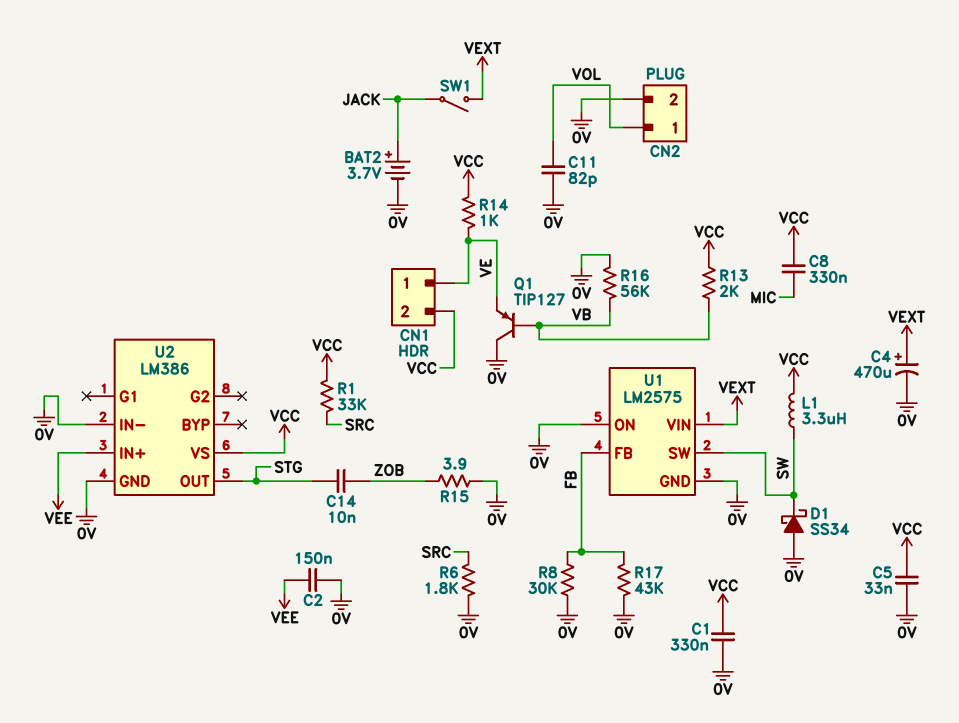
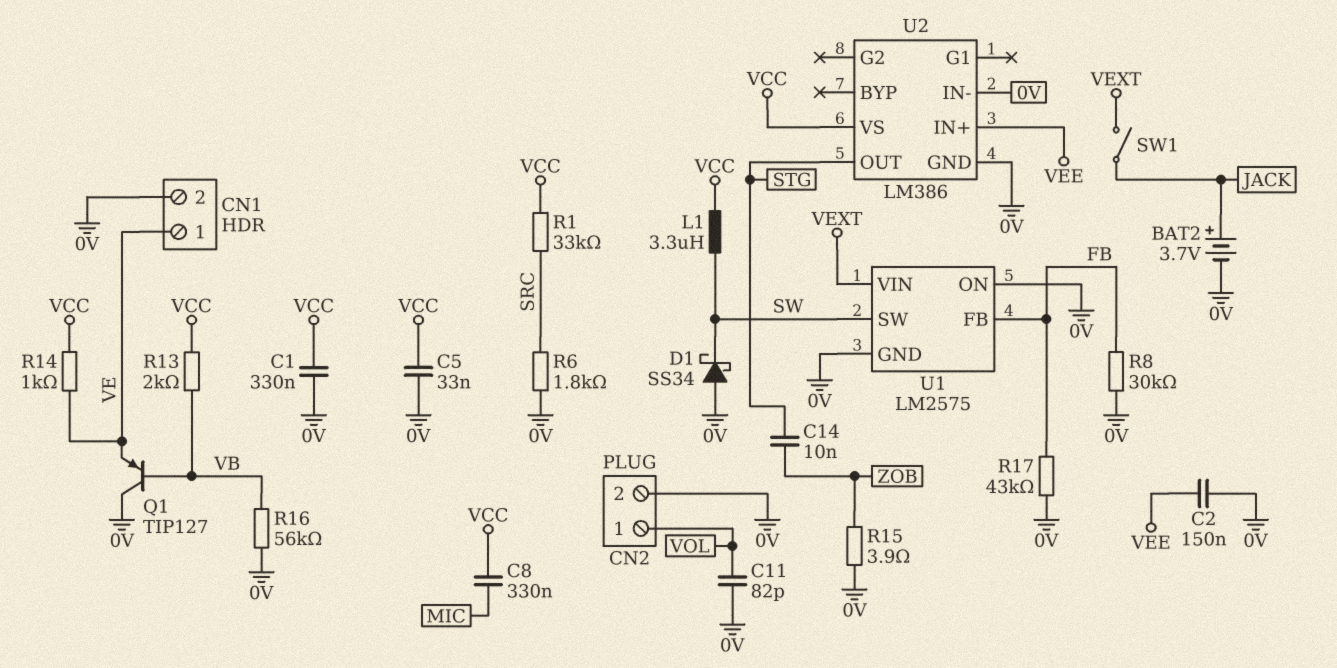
C4: 470uF (plus VEXT, minus 0V) -> none
CN1 pin 2: VCC -> 0V

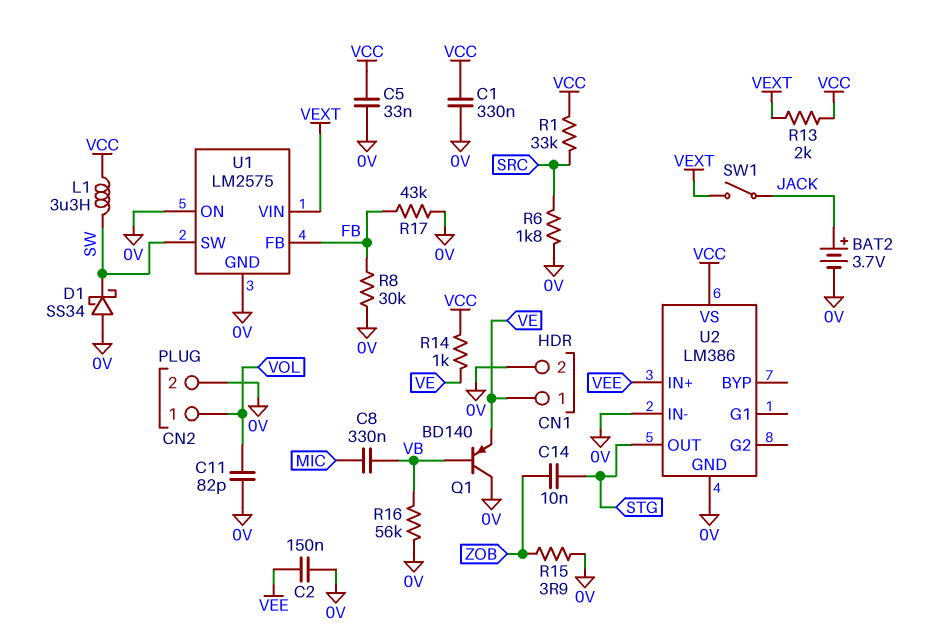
C8: 330nF (MIC, VCC) -> 330nF (MIC, VB)
Q1: PNP TIP127 (B VB, C 0V, E VE) -> PNP BD140 (B VB, C 0V, E VE)
R13: 2k (VB, VCC) -> 2k (VCC, VEXT)

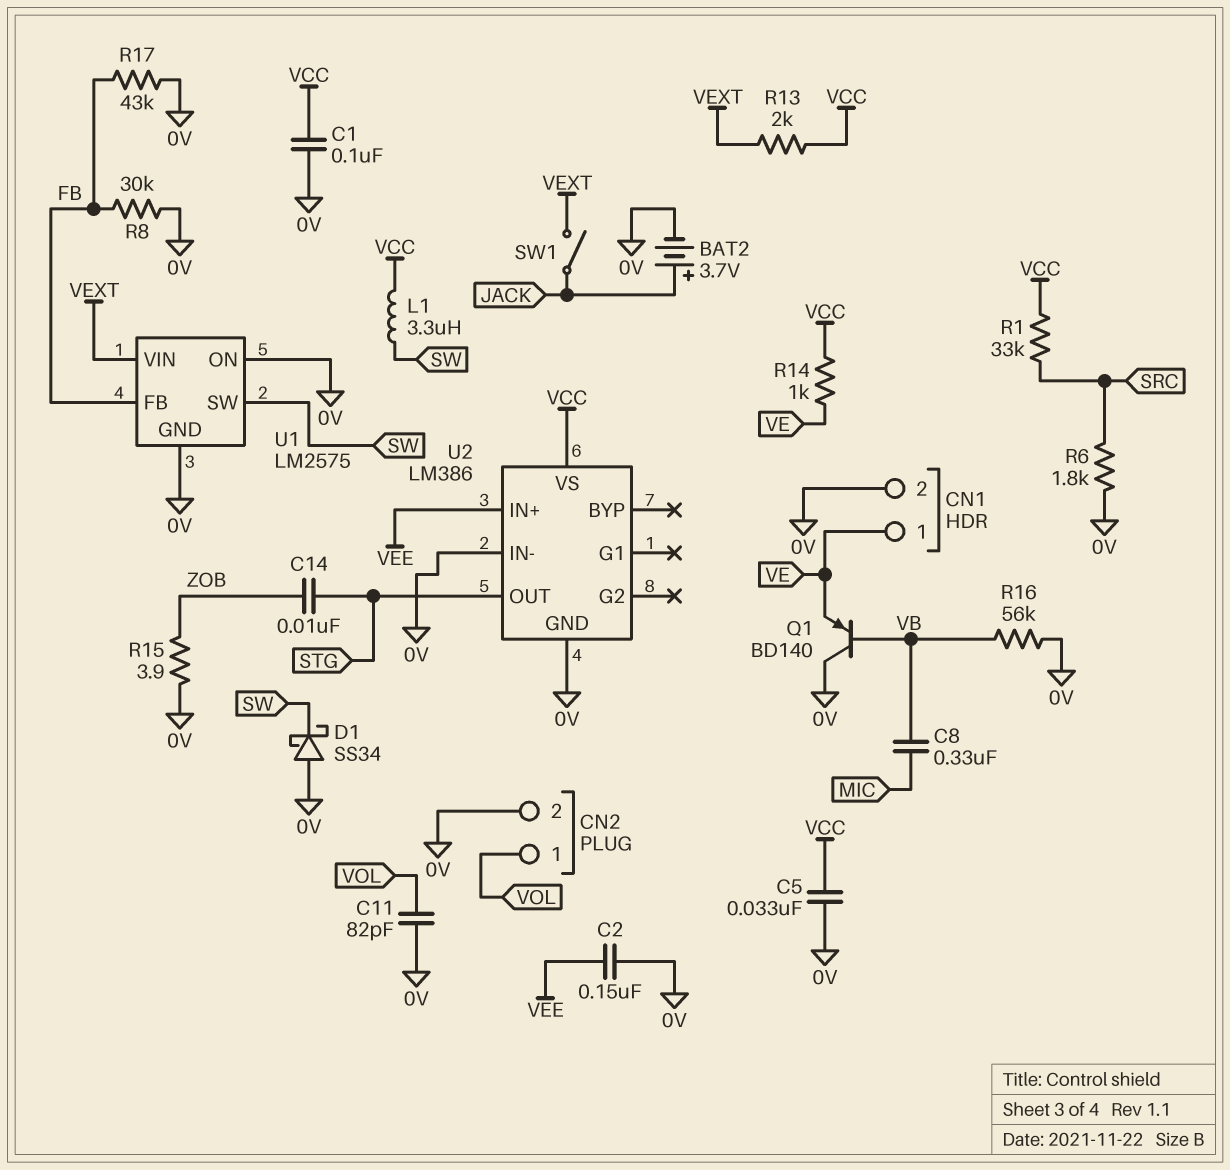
C1: 330nF (0V, VCC) -> 100nF (0V, VCC)

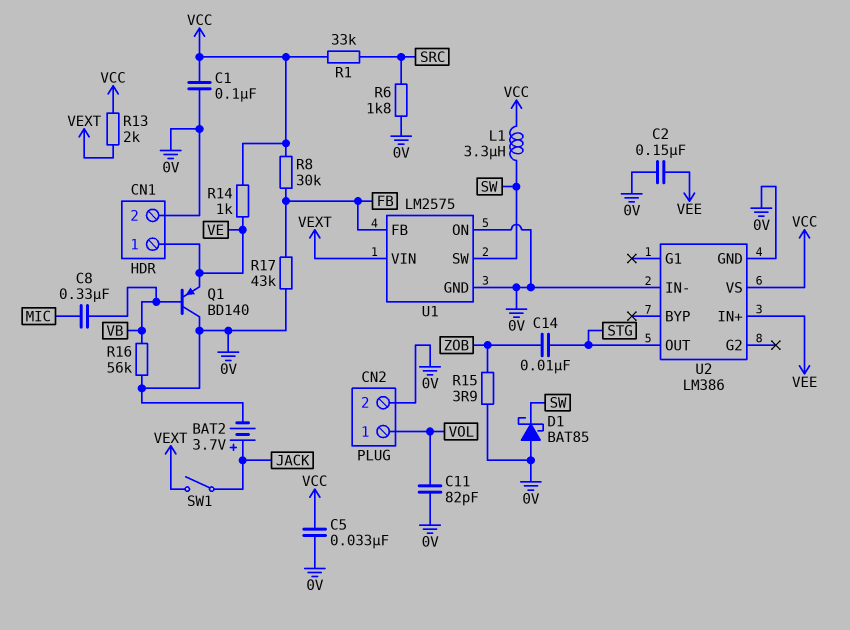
D1: schottky SS34 (A 0V, K SW) -> schottky BAT85 (A 0V, K SW)
R8: 30k (0V, FB) -> 30k (FB, VCC)

